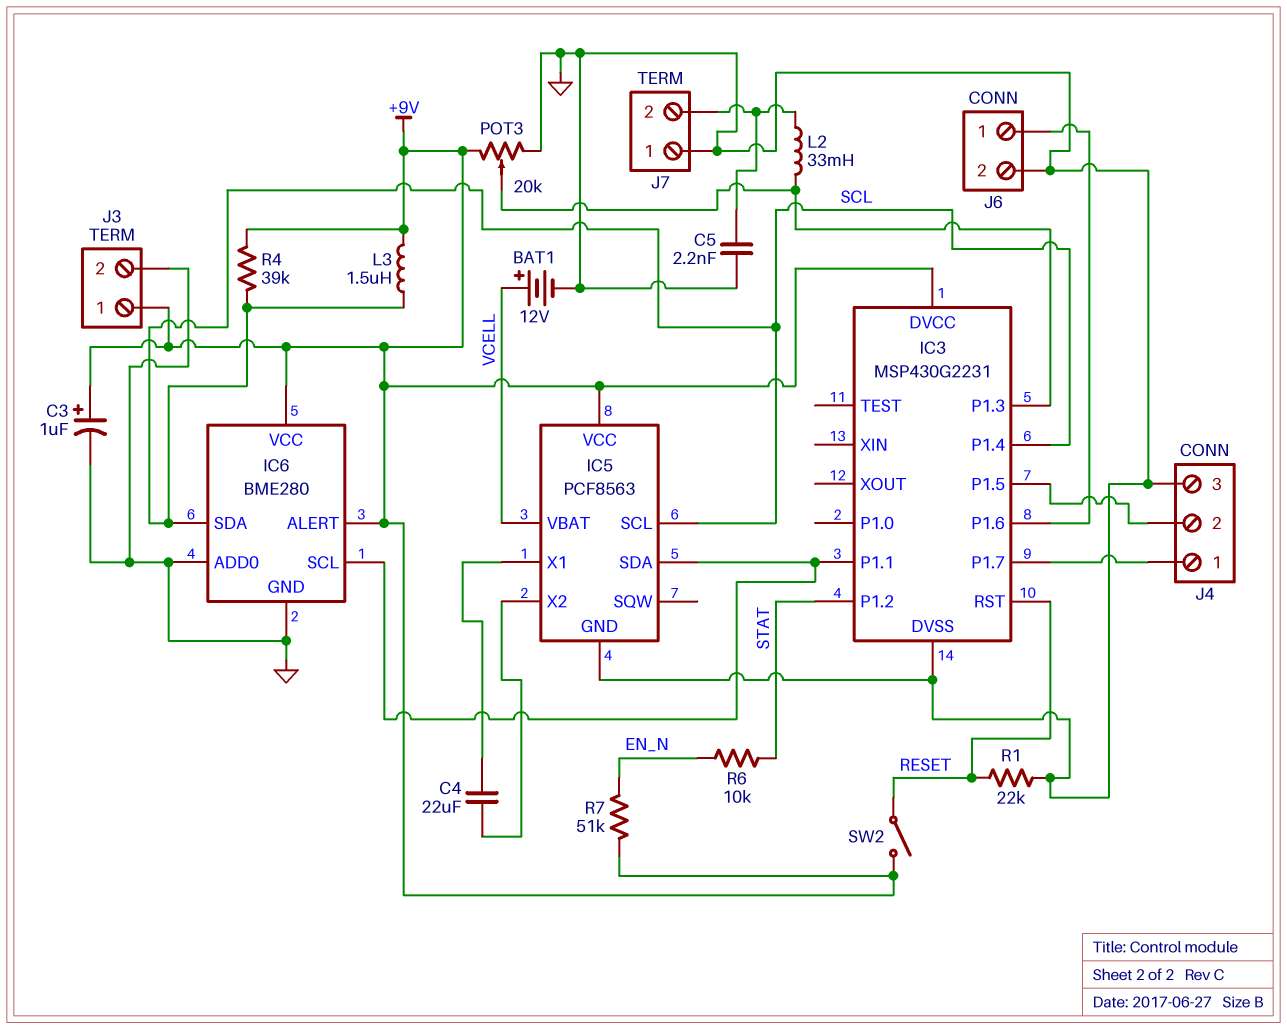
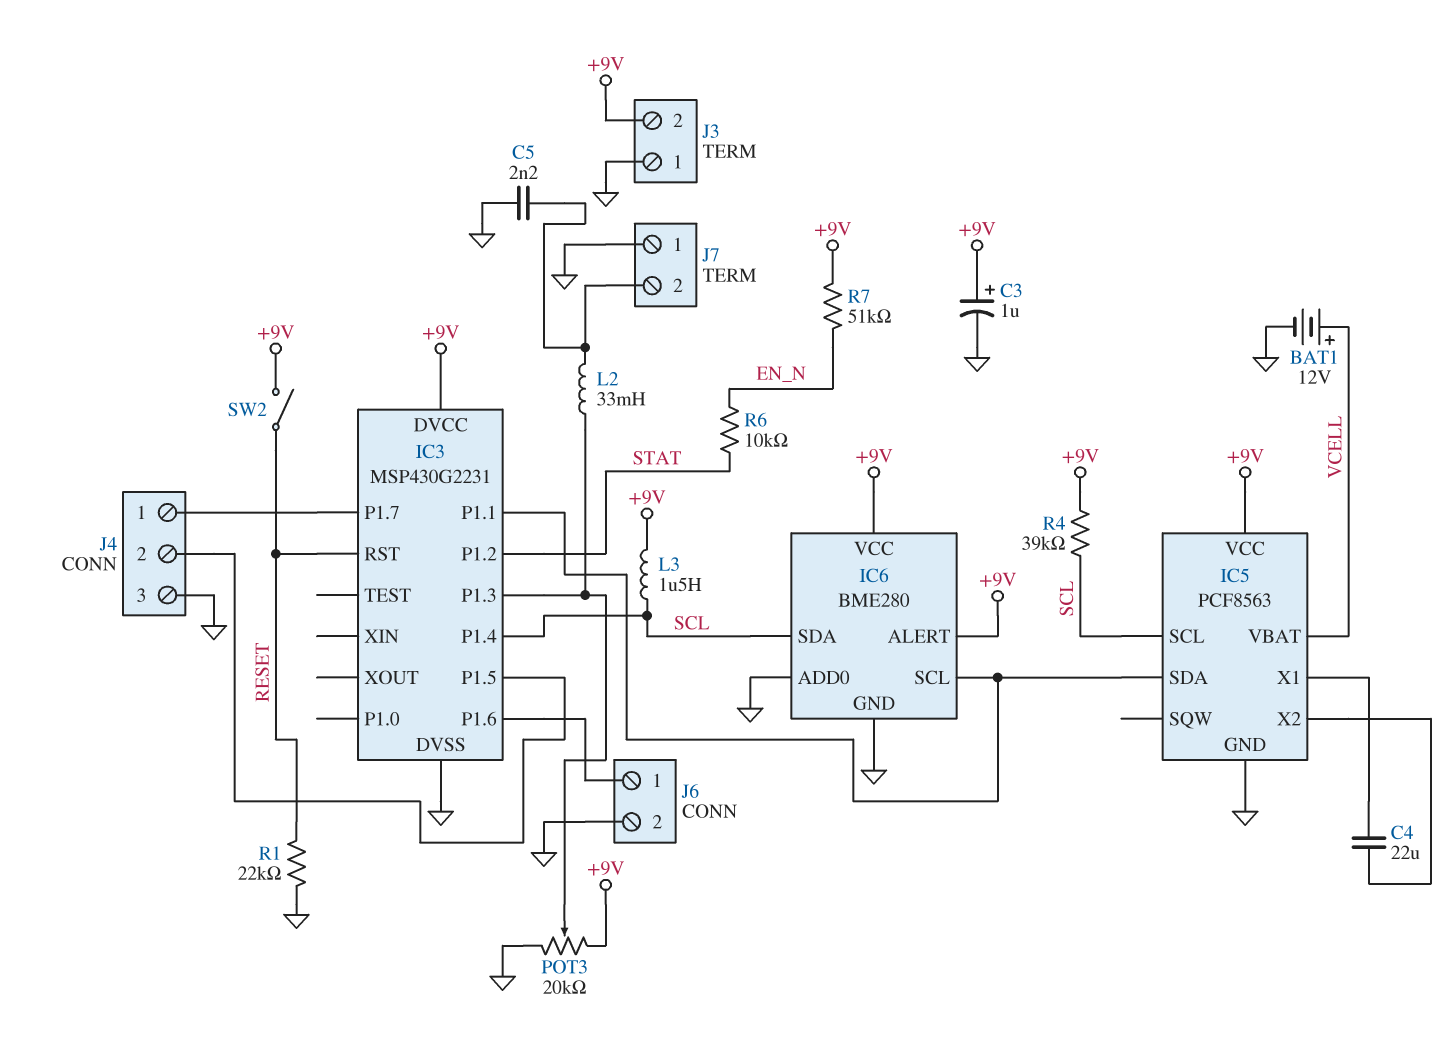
J3 pin 1: +9V -> GND
J3 pin 2: GND -> +9V

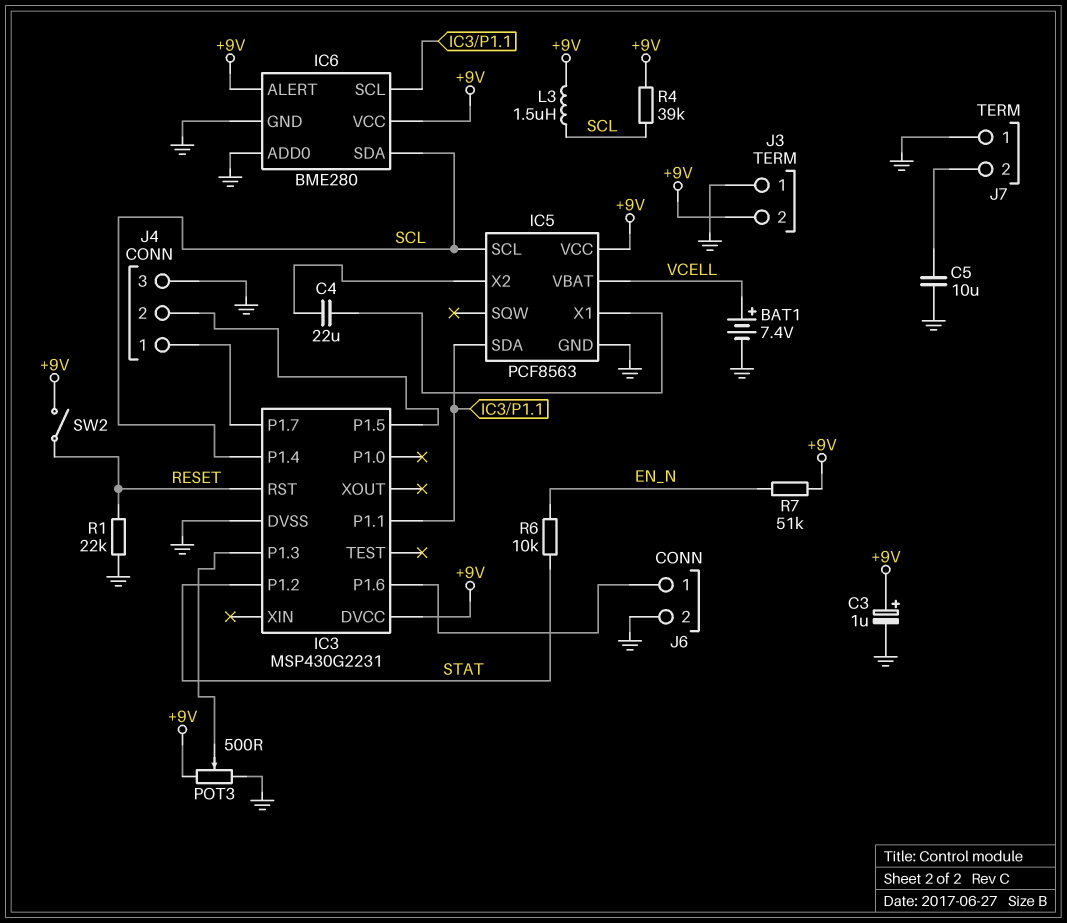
BAT1: 12V (plus VCELL, minus GND) -> 7.4V (plus VCELL, minus GND)
C5: 2.2nF (GND, J7/2) -> 10uF (GND, J7/2)
L2: 33mH (IC3/P1.3, J7/2) -> none
POT3: 20k (+9V, GND, wiper IC3/P1.3) -> 500 (+9V, GND, wiper IC3/P1.3)

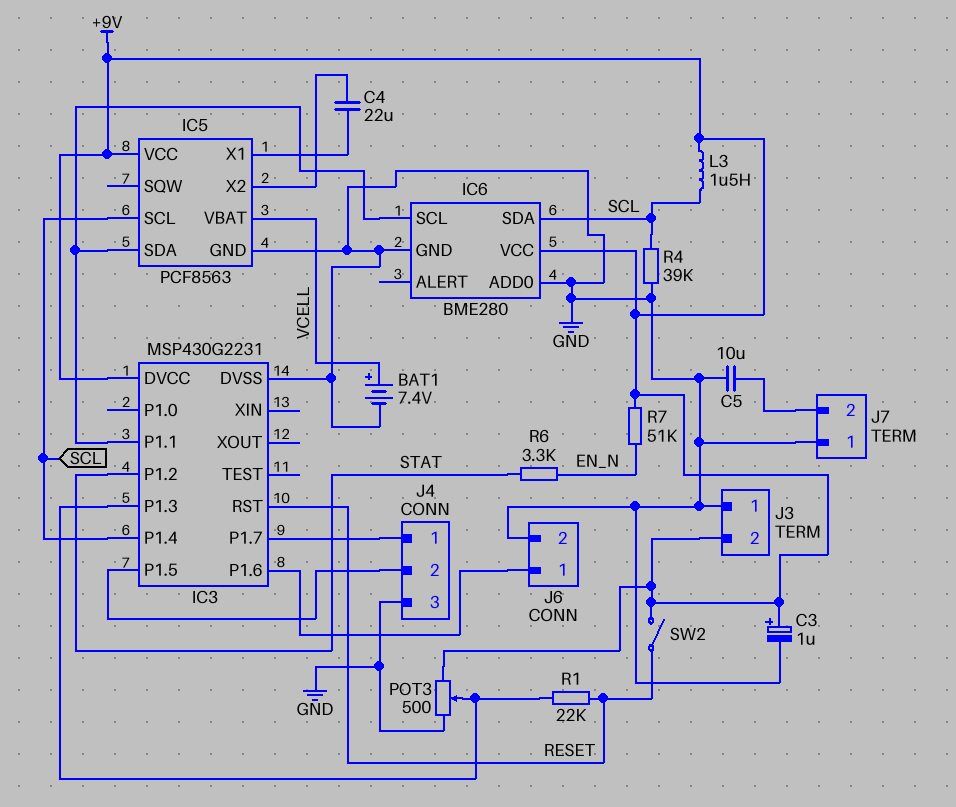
IC6 pin ALERT: +9V -> none
R1: 22k (GND, RESET) -> 22k (IC3/P1.3, RESET)
R4: 39k (+9V, SCL) -> 39k (GND, SCL)
R6: 10k (EN_N, STAT) -> 3.3k (EN_N, STAT)

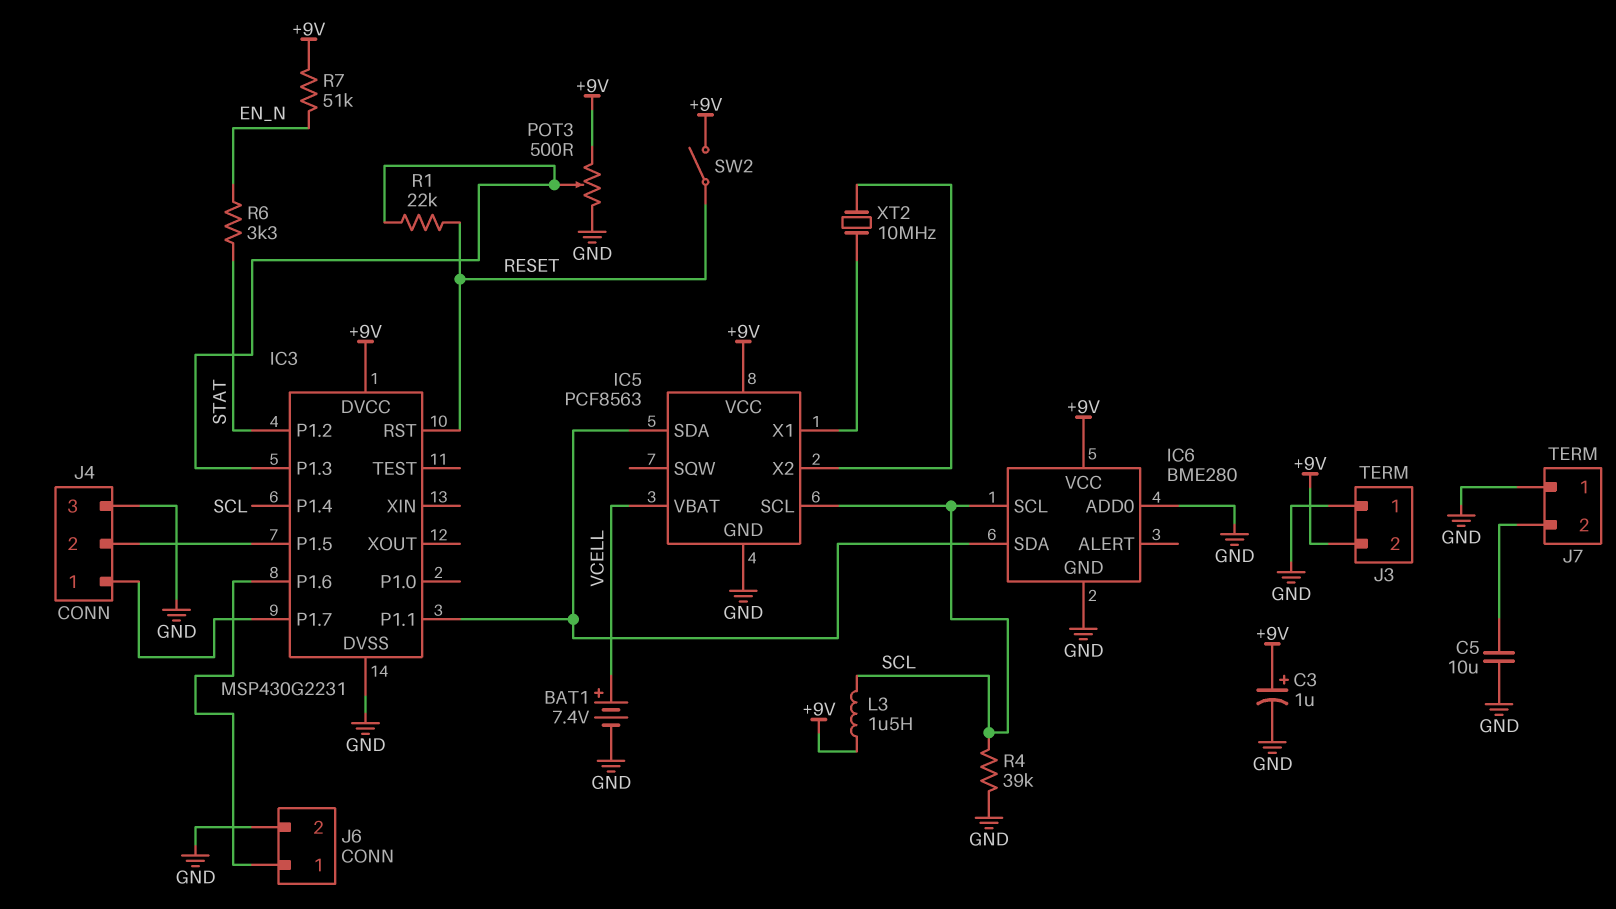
C4: 22uF (IC5/X1, IC5/X2) -> none
IC6 pin SCL: IC3/P1.1 -> SCL
IC6 pin SDA: SCL -> IC3/P1.1
XT2: none -> 10MHz (IC5/X1, IC5/X2)

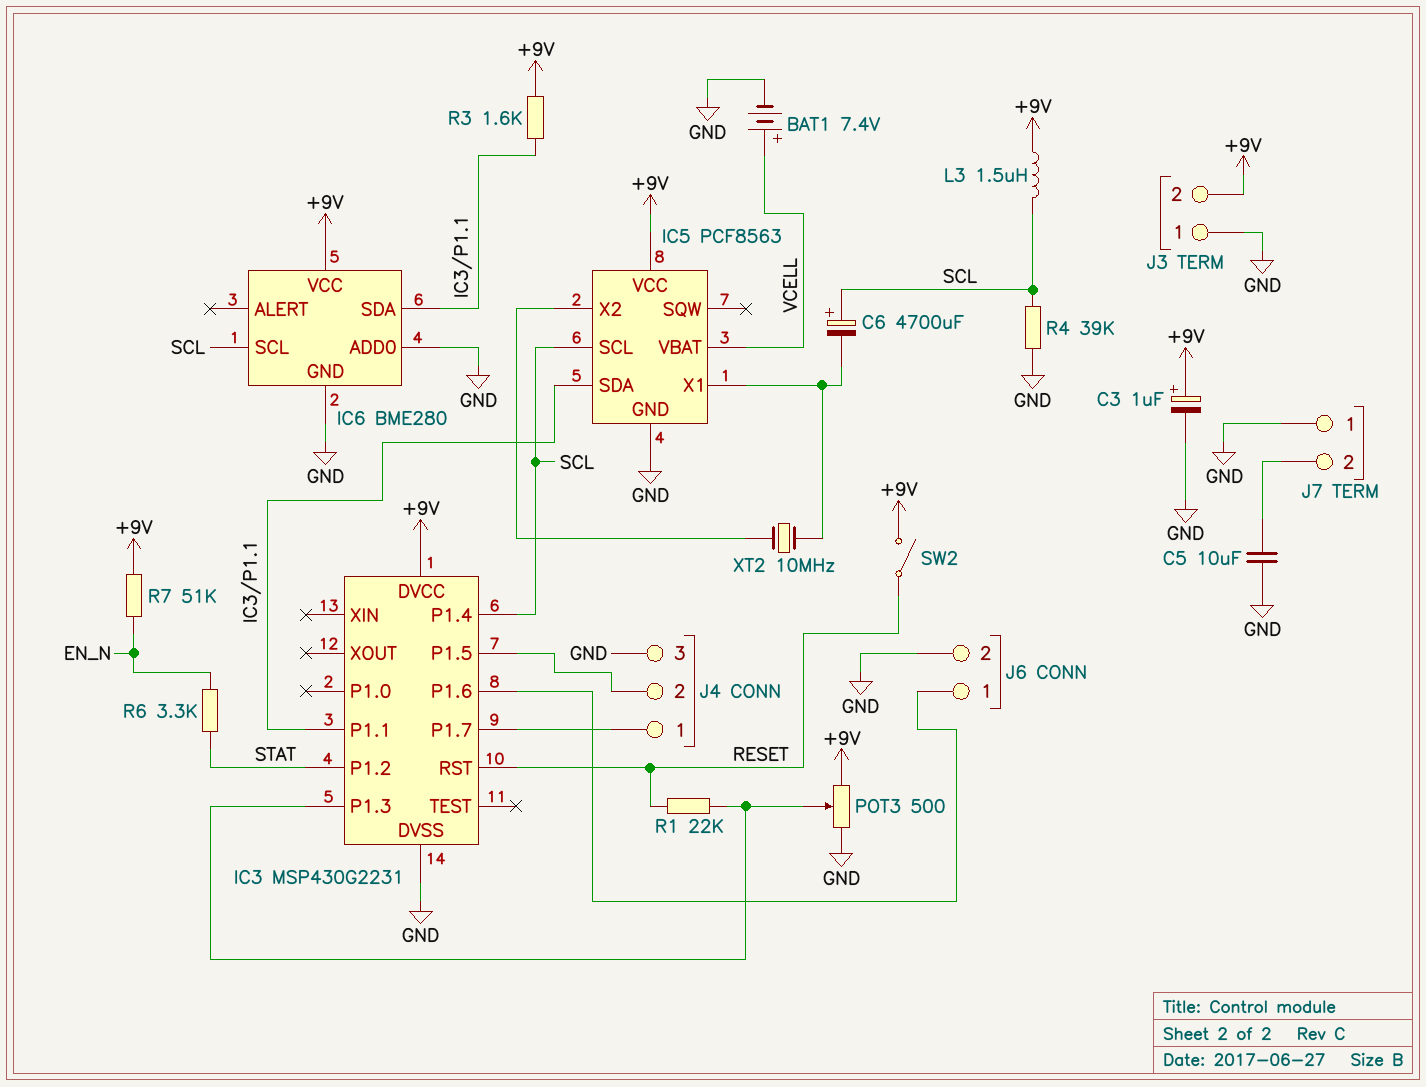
C6: none -> 4700uF (plus SCL, minus IC5/X1)
R3: none -> 1.6k (+9V, IC3/P1.1)

